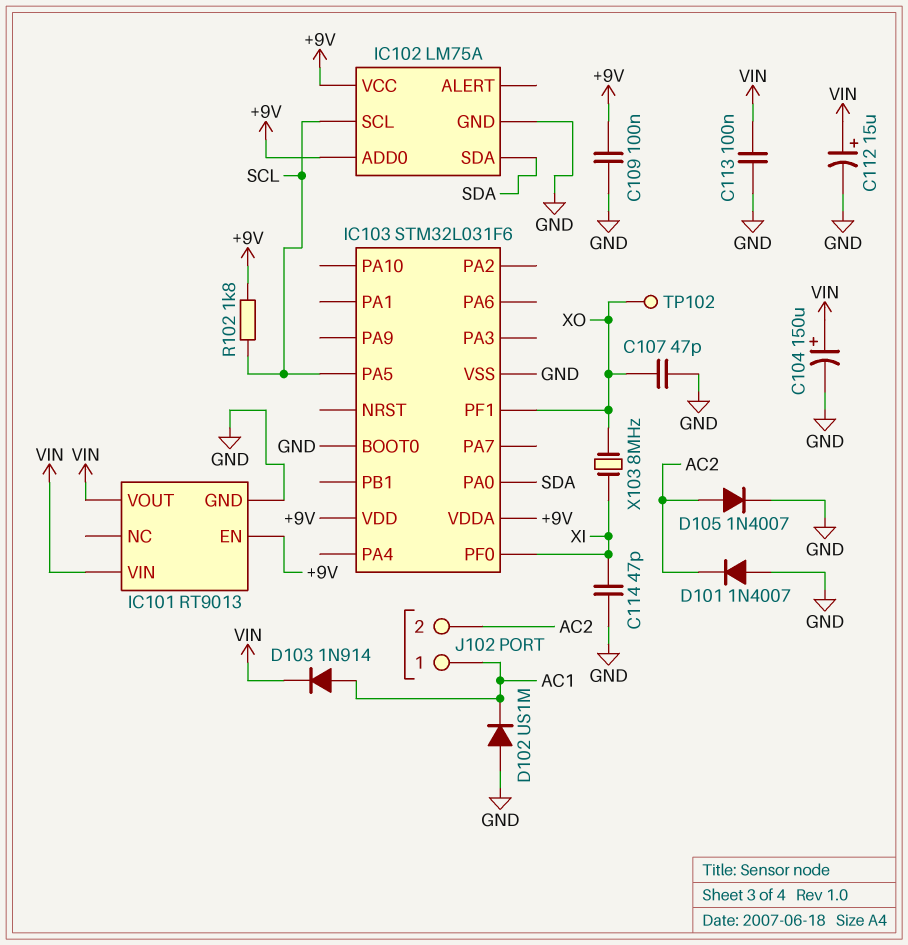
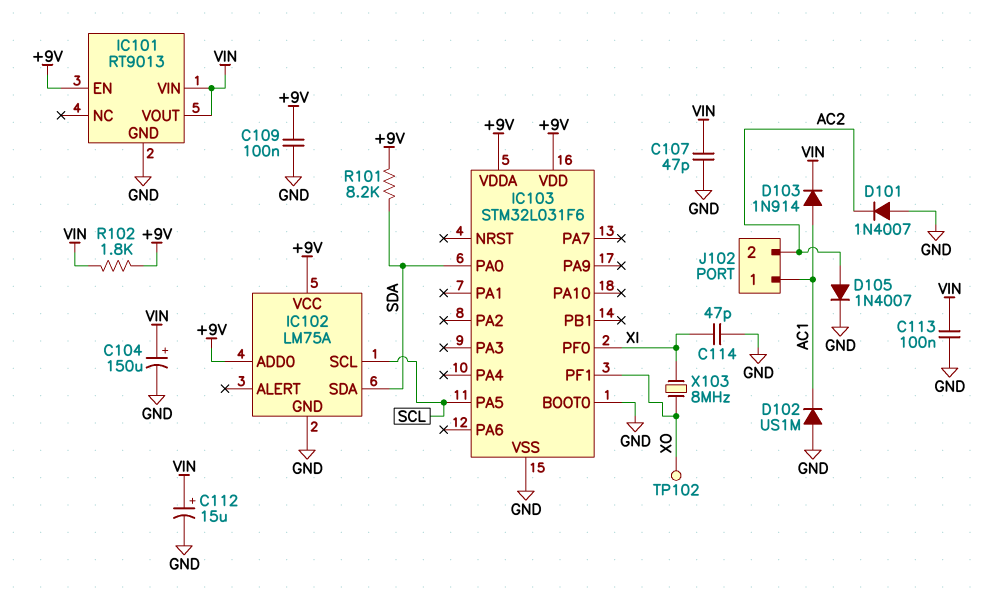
C107: 47pF (GND, XO) -> 47pF (GND, VIN)
R101: none -> 8.2k (+9V, SDA)
R102: 1.8k (+9V, SCL) -> 1.8k (+9V, VIN)

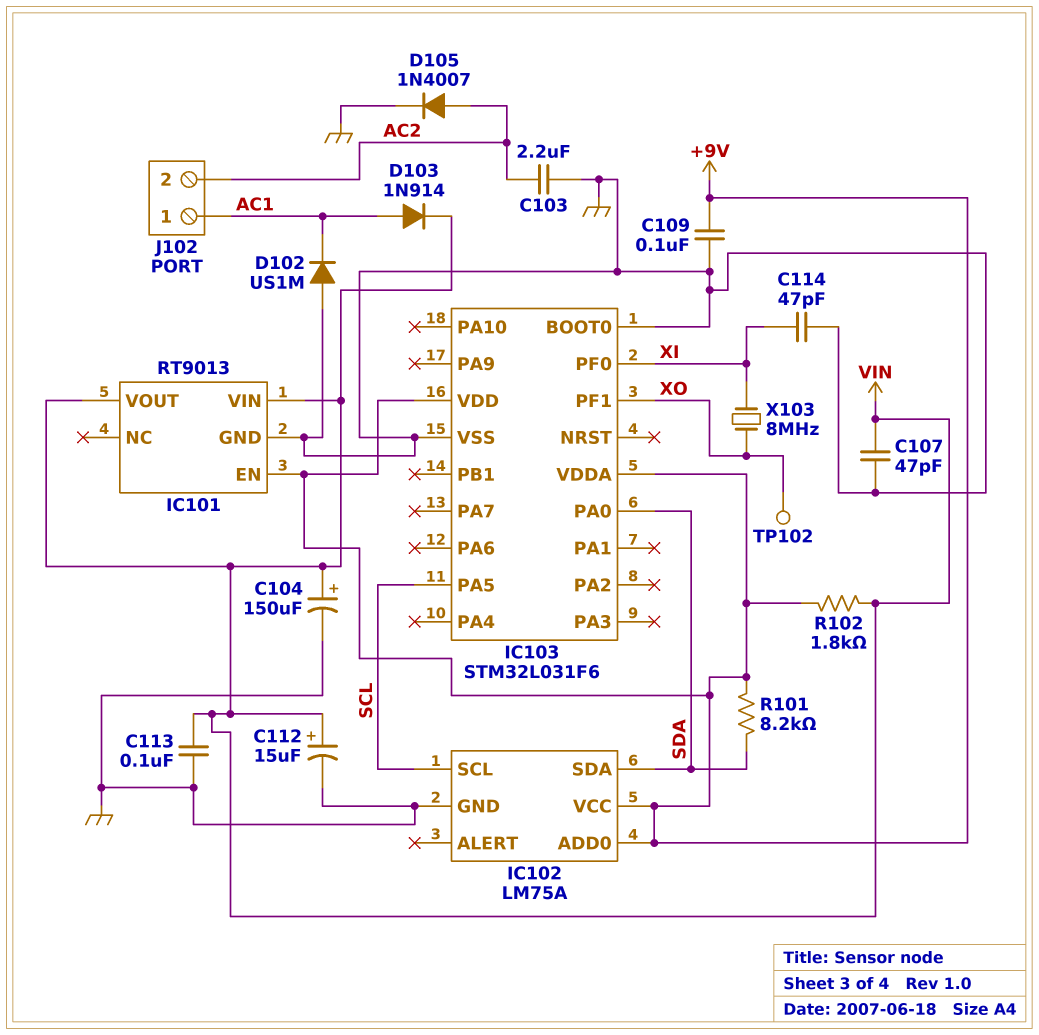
C103: none -> 2.2uF (AC2, GND)
D101: diode 1N4007 (A GND, K AC2) -> none

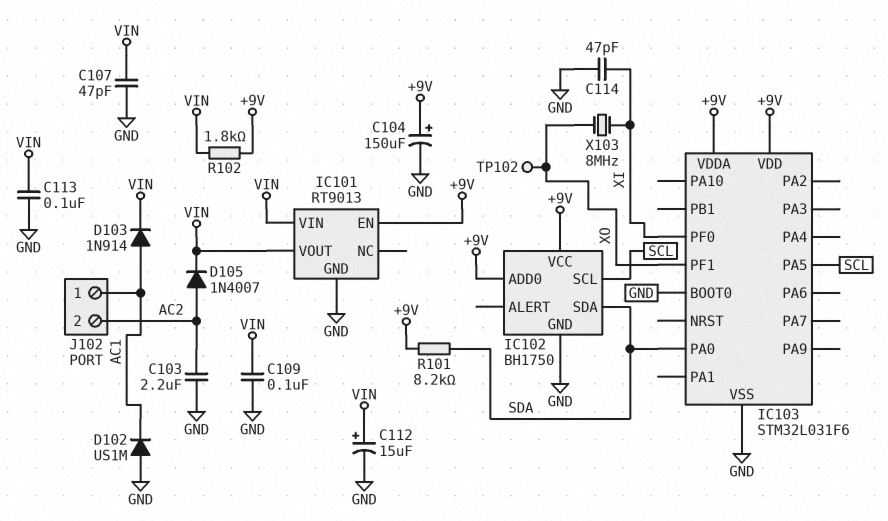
C104: 150uF (plus VIN, minus GND) -> 150uF (plus +9V, minus GND)
C109: 100nF (+9V, GND) -> 100nF (GND, VIN)
D105: diode 1N4007 (A AC2, K GND) -> diode 1N4007 (A AC2, K VIN)
IC102: LM75A -> BH1750

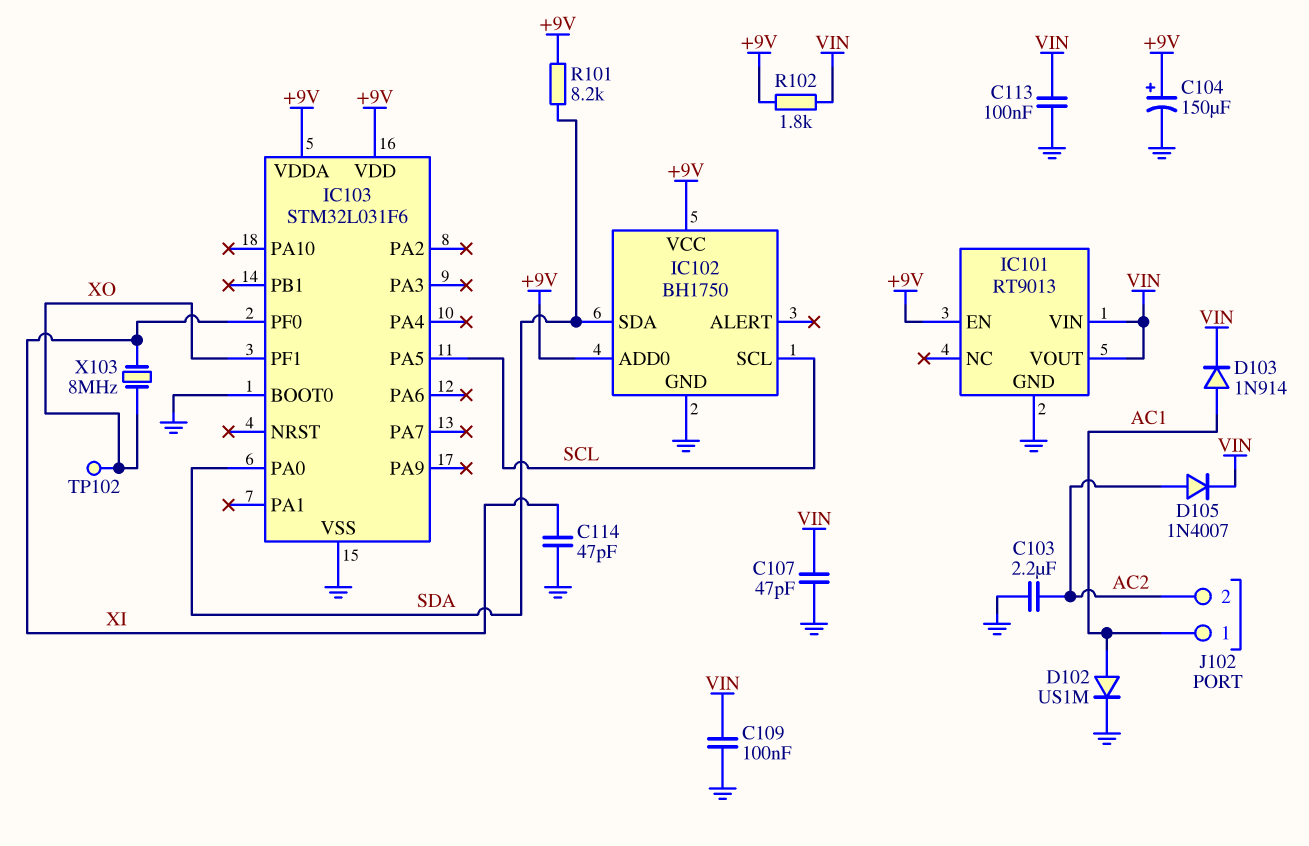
C112: 15uF (plus VIN, minus GND) -> none
D102: diode US1M (A GND, K AC1) -> diode US1M (A AC1, K GND)

